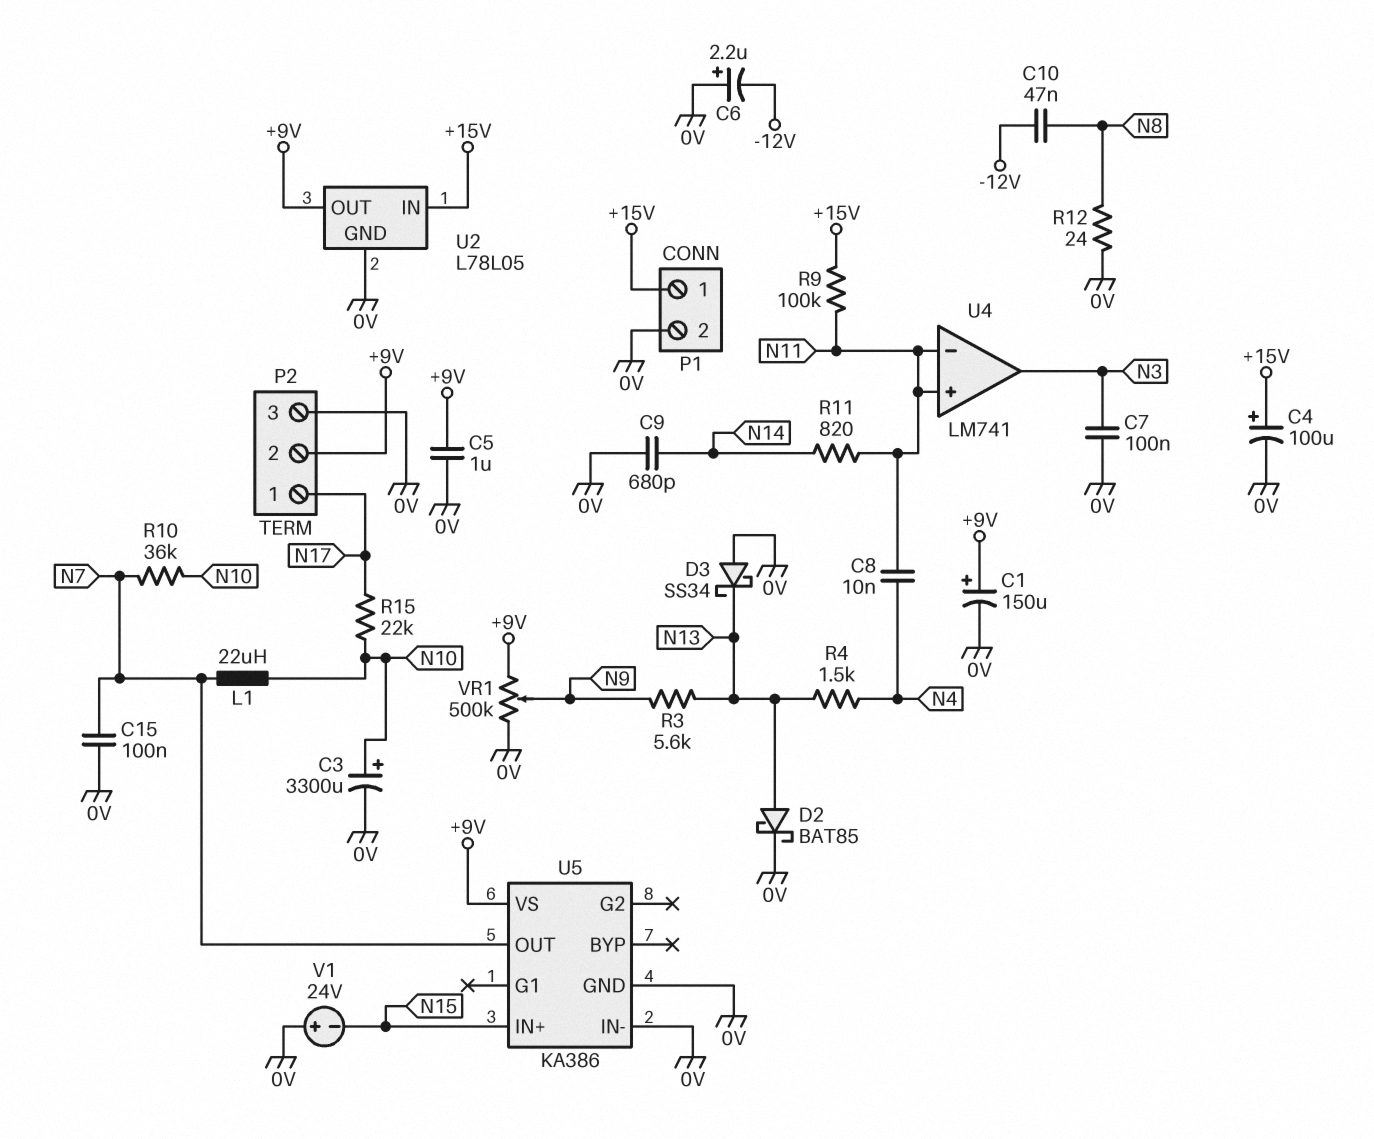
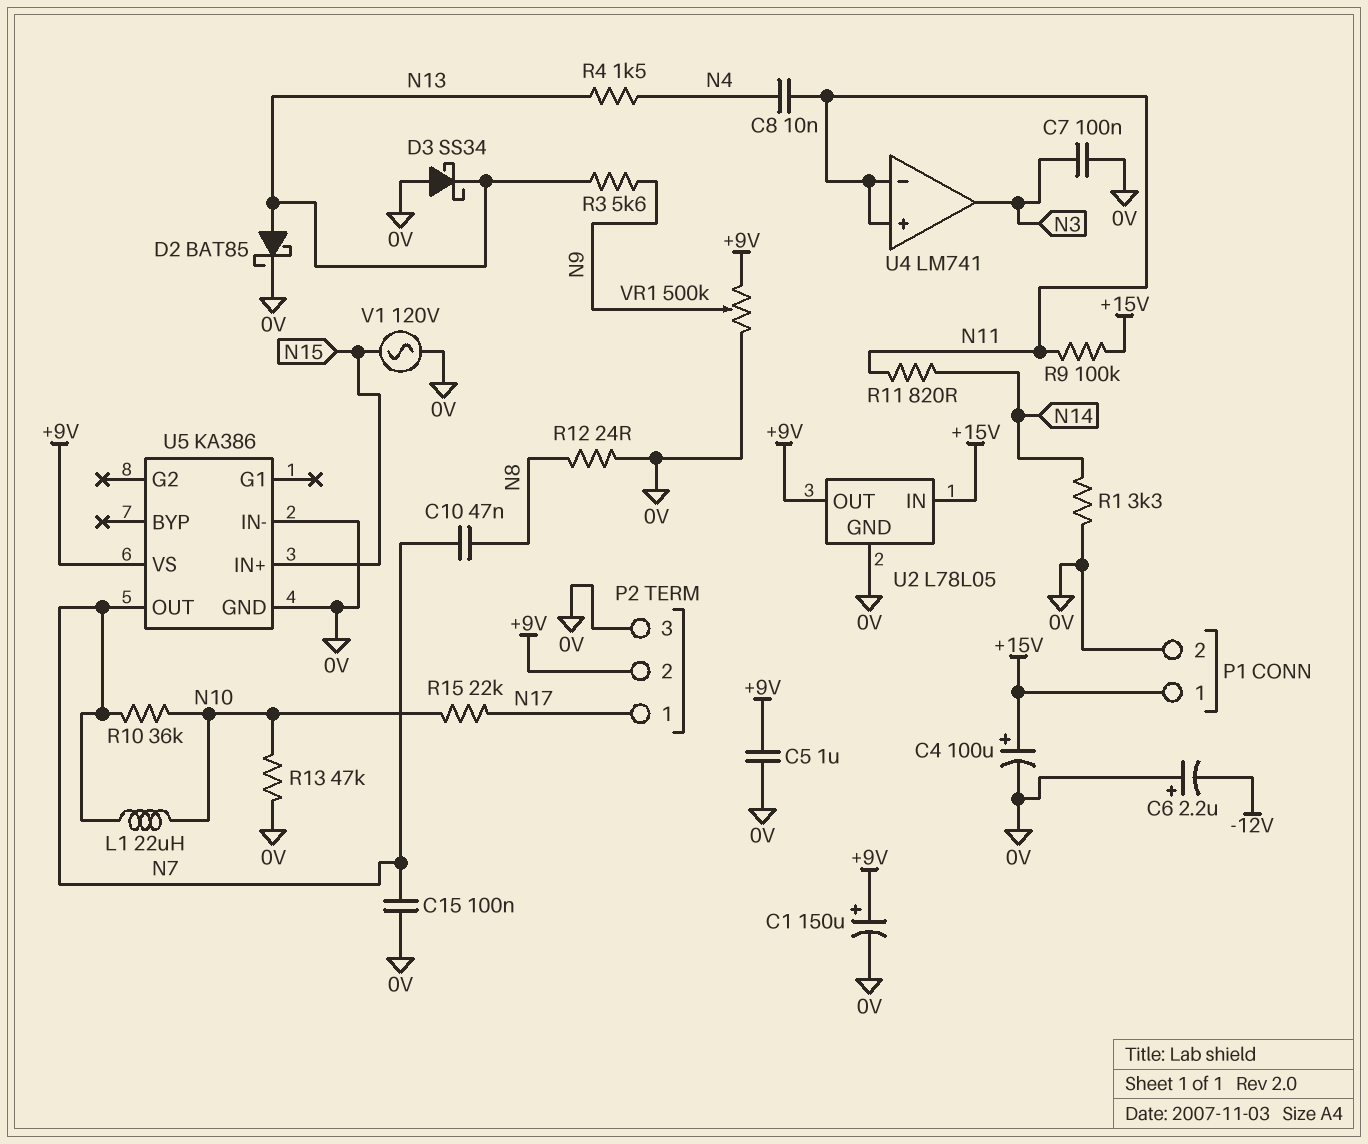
C3: 3300uF (plus N10, minus 0V) -> none
C9: 680pF (0V, N14) -> none
C10: 47nF (-12V, N8) -> 47nF (N7, N8)
R1: none -> 3.3k (0V, N14)
R13: none -> 47k (0V, N10)
V1: 24V (plus 0V, minus N15) -> AC 120V (0V, N15)

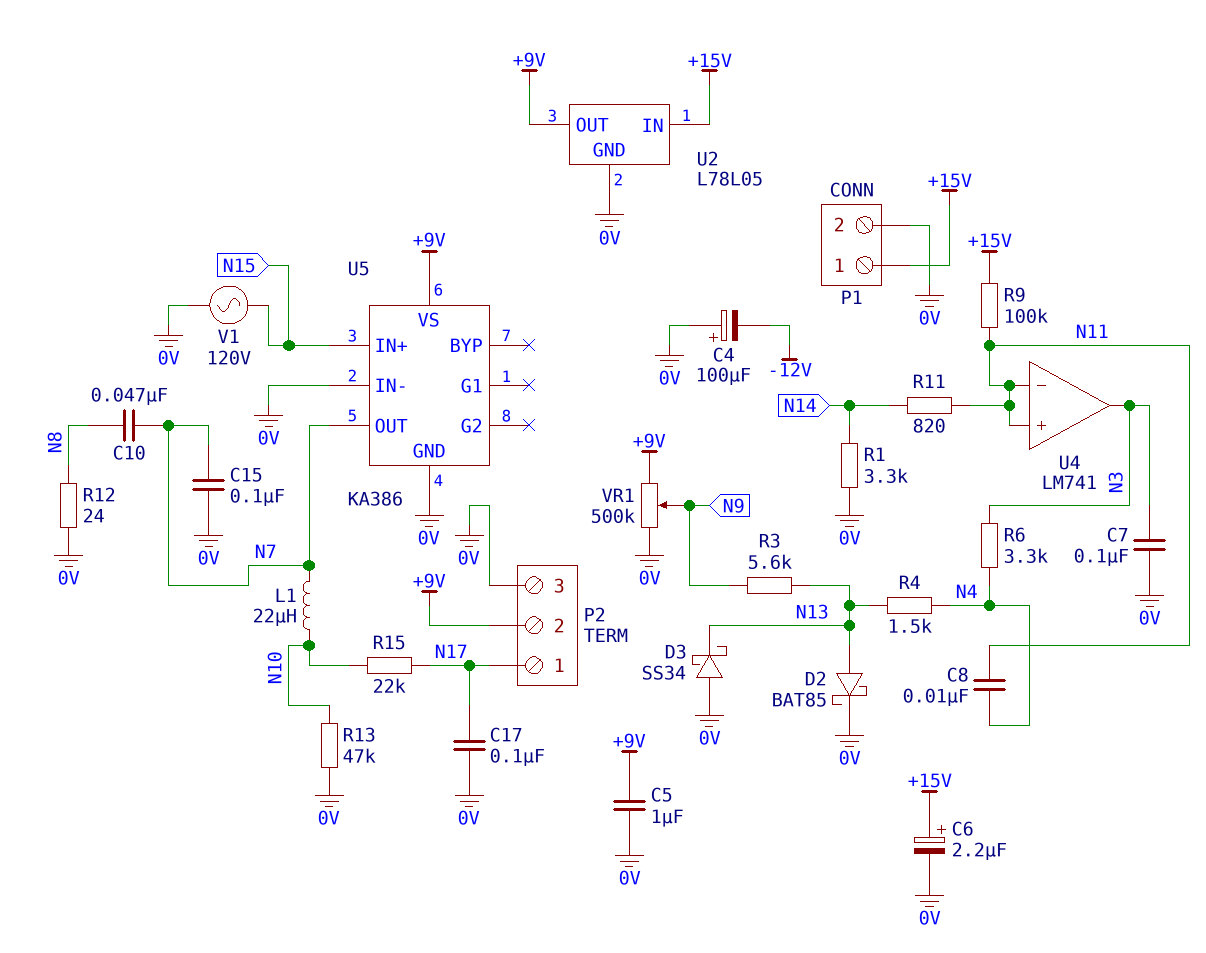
C1: 150uF (plus +9V, minus 0V) -> none
C4: 100uF (plus +15V, minus 0V) -> 100uF (plus 0V, minus -12V)
C6: 2.2uF (plus 0V, minus -12V) -> 2.2uF (plus +15V, minus 0V)
C17: none -> 100nF (0V, N17)
R6: none -> 3.3k (N3, N4)
R10: 36k (N7, N10) -> none

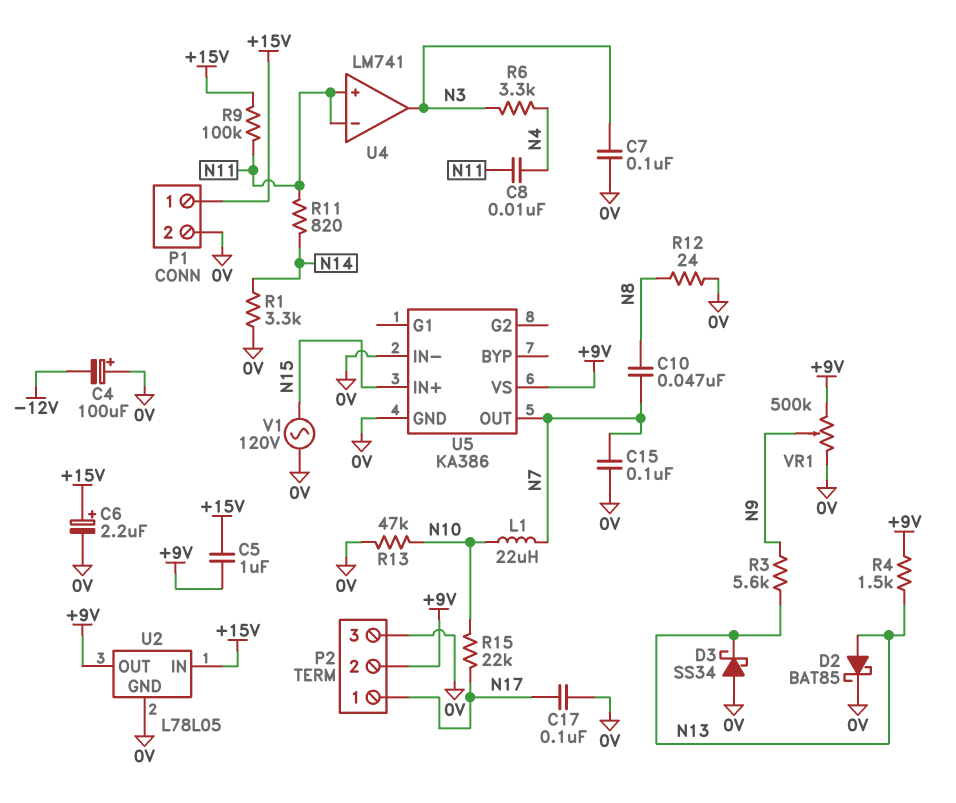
C5: 1uF (+9V, 0V) -> 1uF (+9V, +15V)
R4: 1.5k (N4, N13) -> 1.5k (+9V, N13)

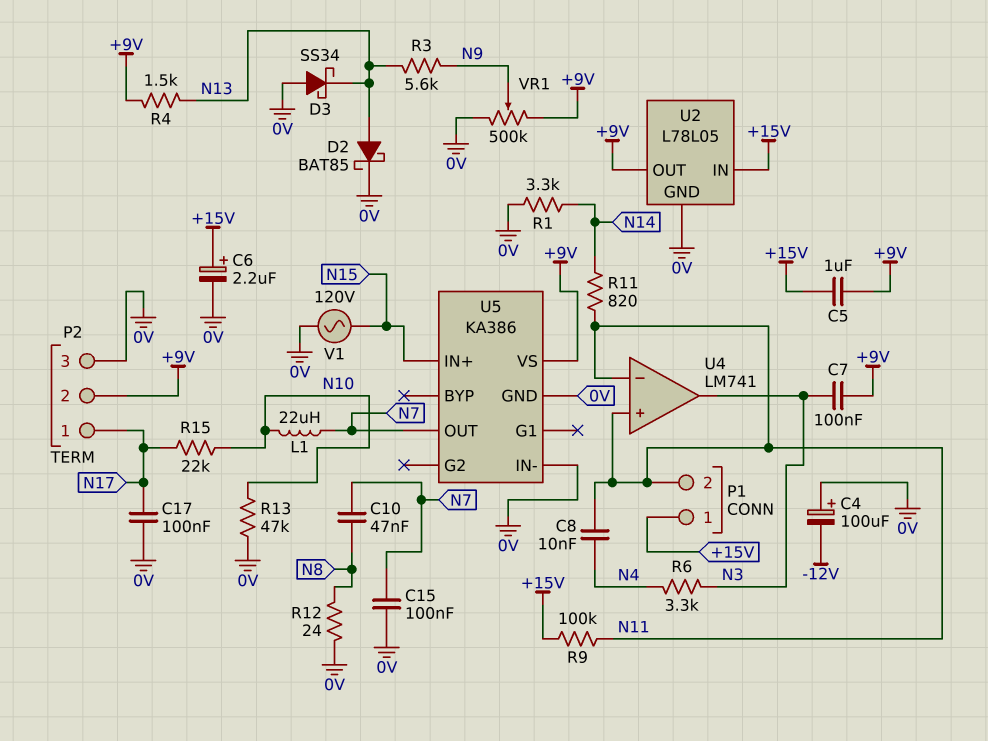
C7: 100nF (0V, N3) -> 100nF (+9V, N3)
P1 pin 2: 0V -> N11

